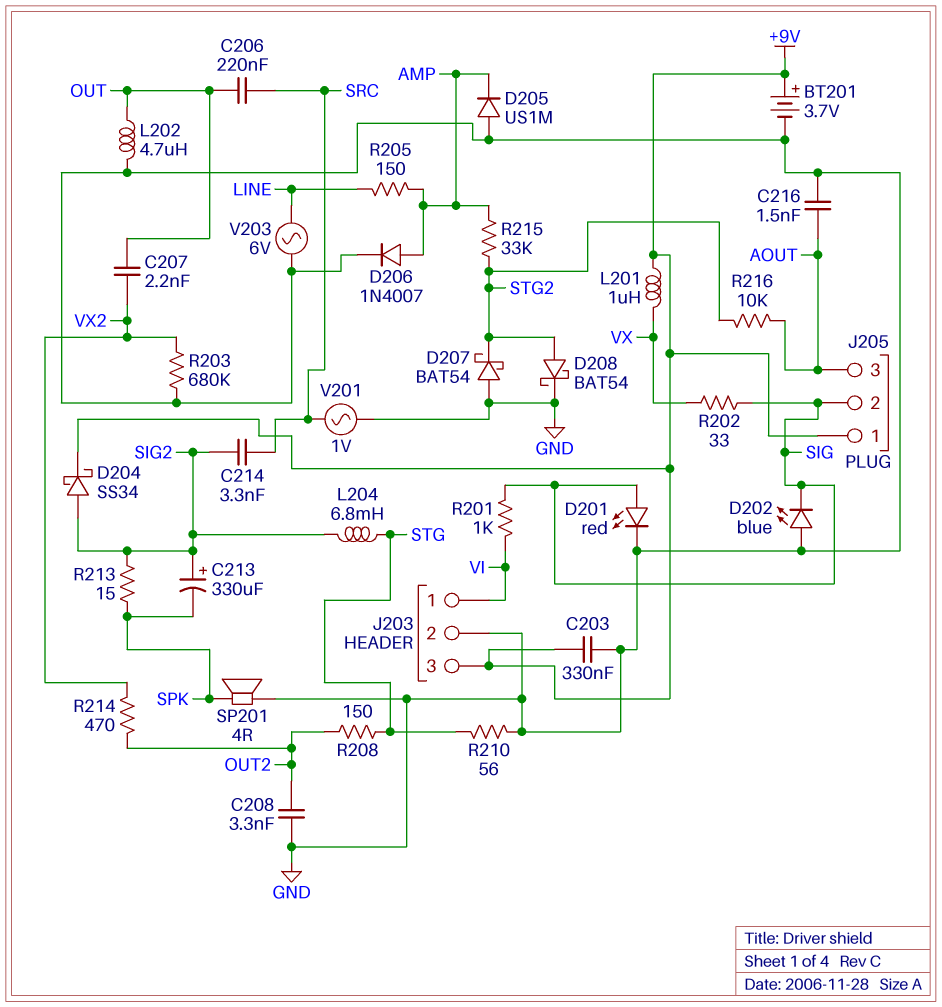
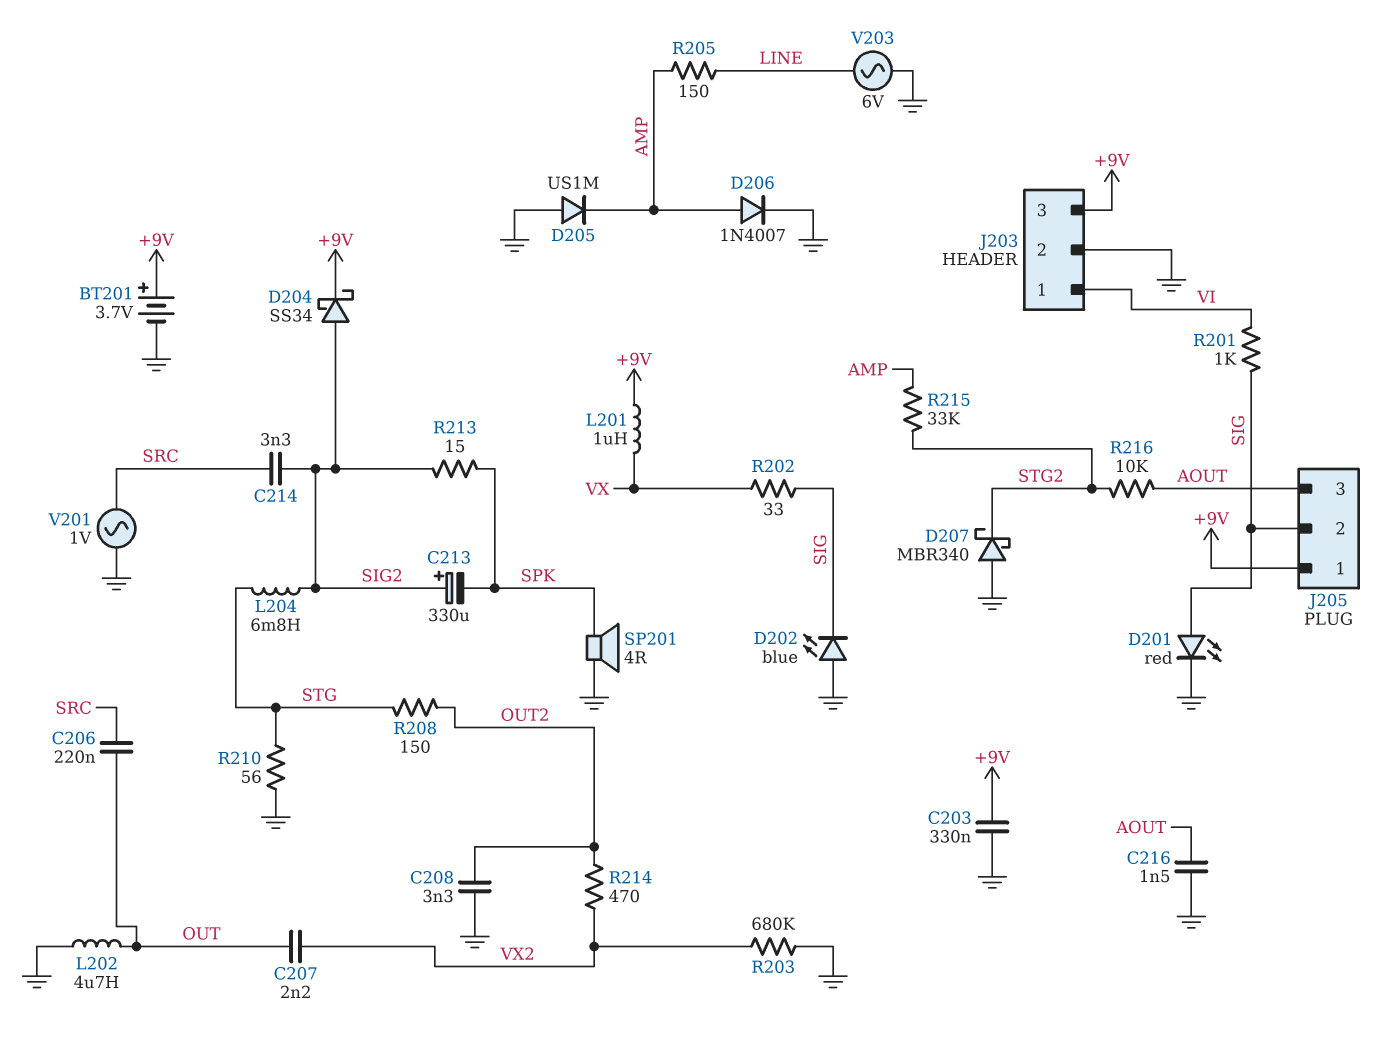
D207: schottky BAT54 (A GND, K STG2) -> schottky MBR340 (A GND, K STG2)
D208: schottky BAT54 (A STG2, K GND) -> none

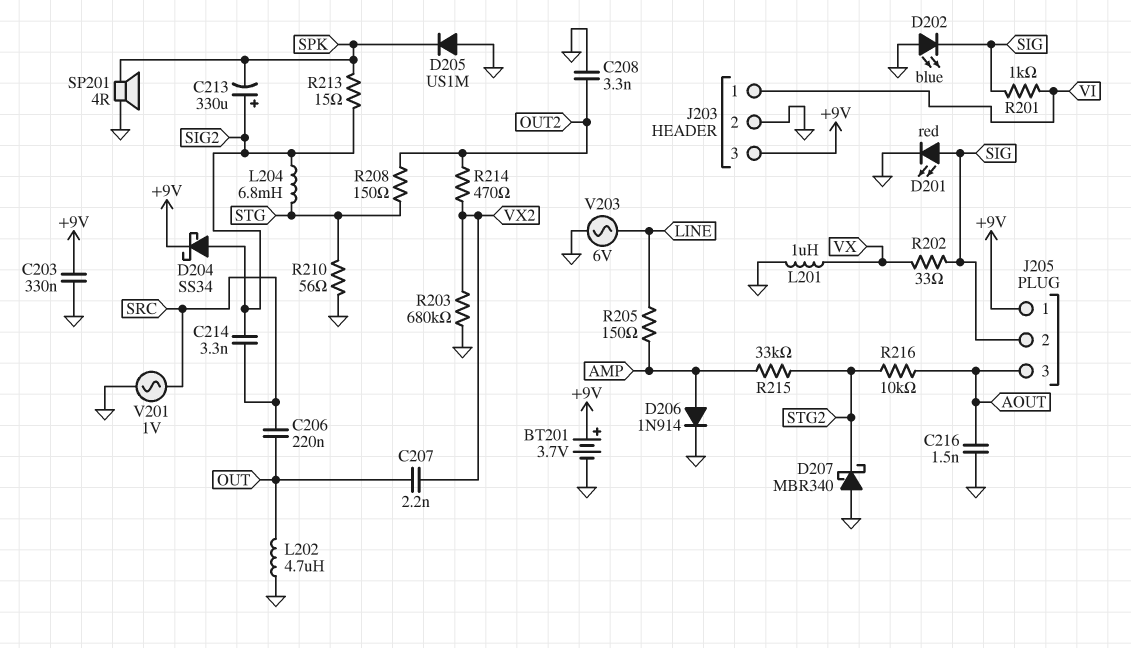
D205: diode US1M (A GND, K AMP) -> diode US1M (A GND, K SPK)
D206: diode 1N4007 (A AMP, K GND) -> diode 1N914 (A AMP, K GND)
L201: 1uH (+9V, VX) -> 1uH (GND, VX)

